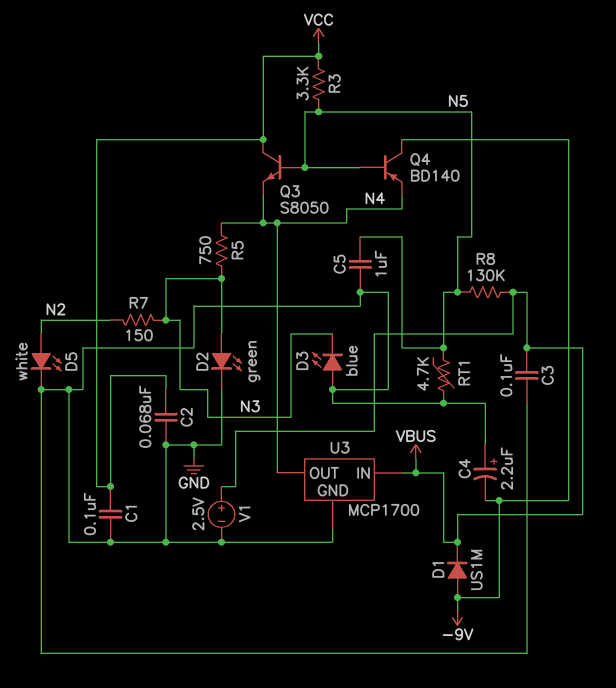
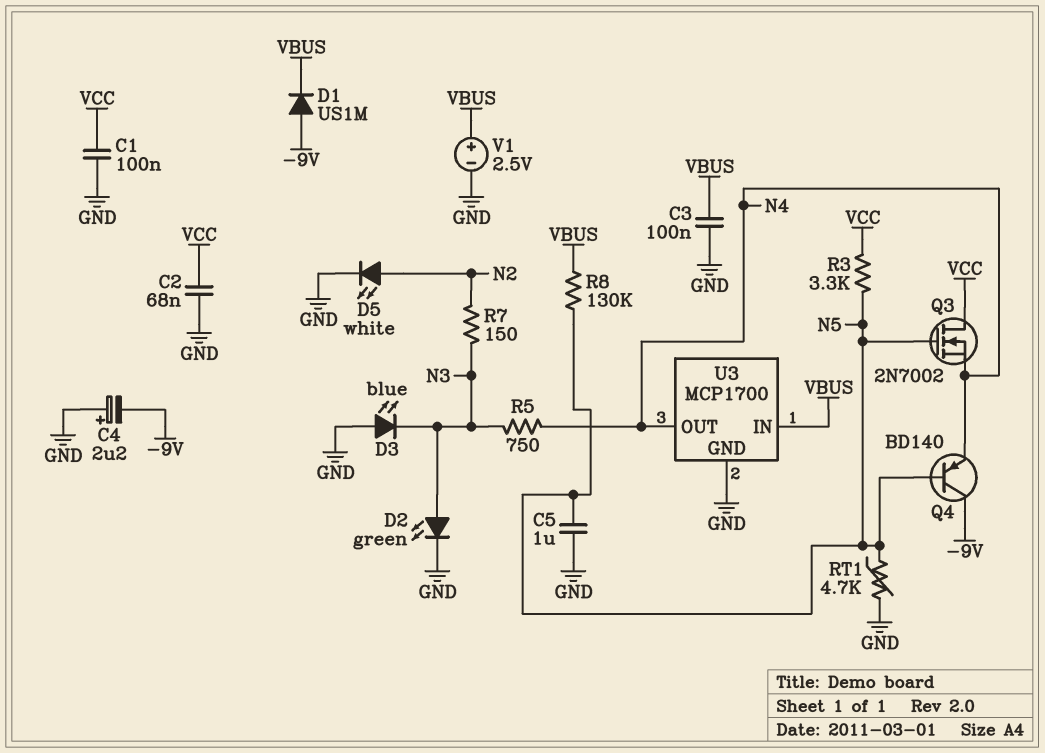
Q3: NPN S8050 (B N5, C VCC, E N4) -> NMOS 2N7002 (G N5, D VCC, S N4)

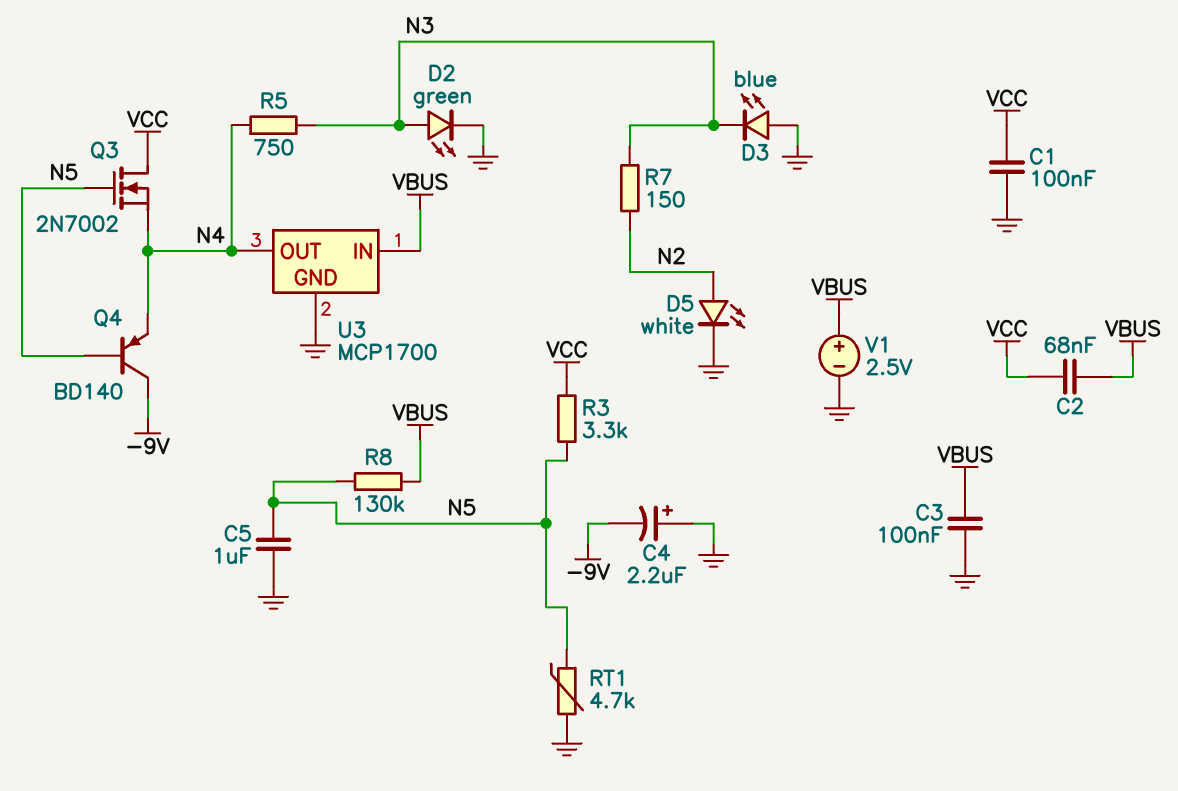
C2: 68nF (GND, VCC) -> 68nF (VBUS, VCC)
D1: diode US1M (A -9V, K VBUS) -> none

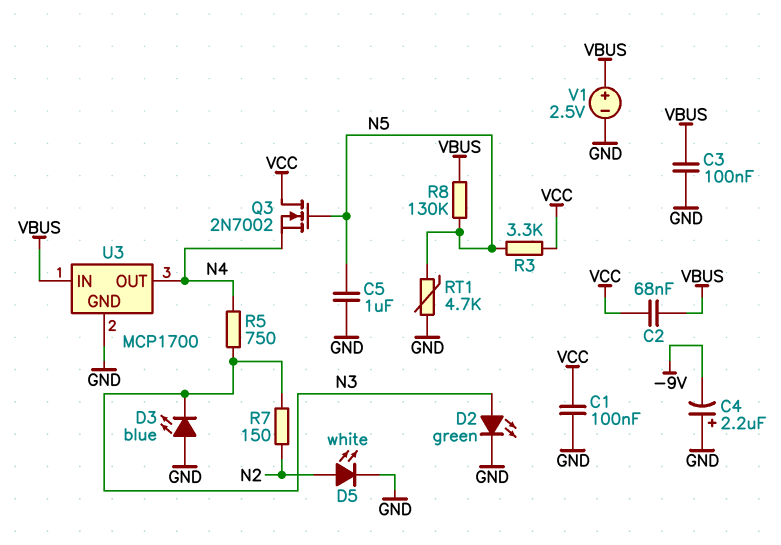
Q4: PNP BD140 (B N5, C -9V, E N4) -> none

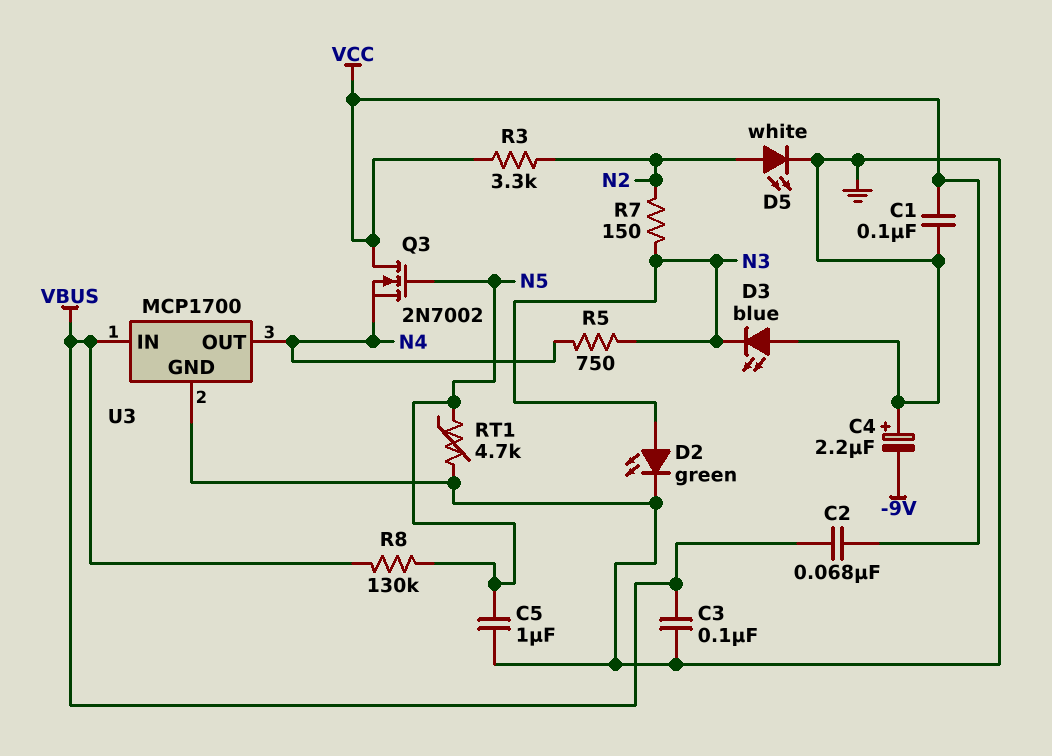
R3: 3.3k (N5, VCC) -> 3.3k (N2, VCC)
V1: 2.5V (plus VBUS, minus GND) -> none

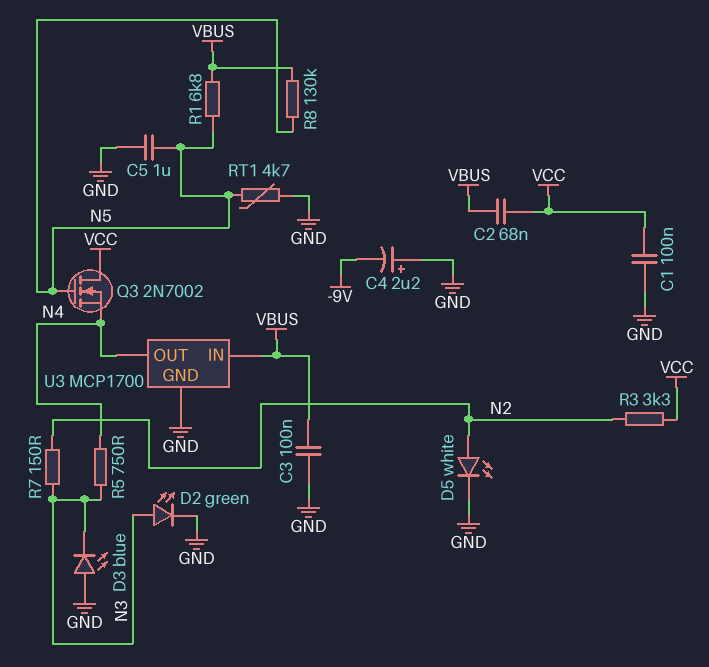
R1: none -> 6.8k (N5, VBUS)

